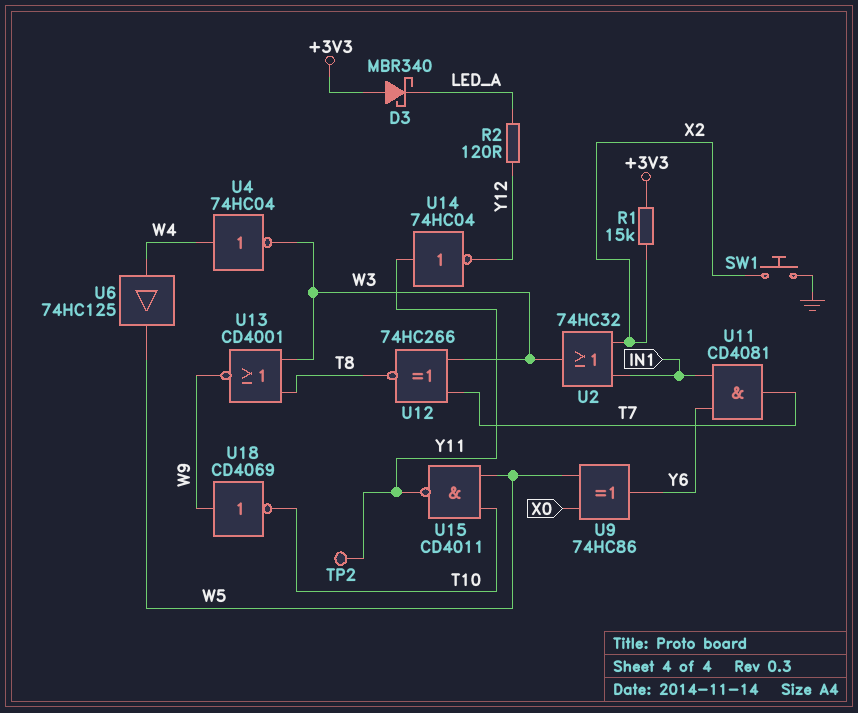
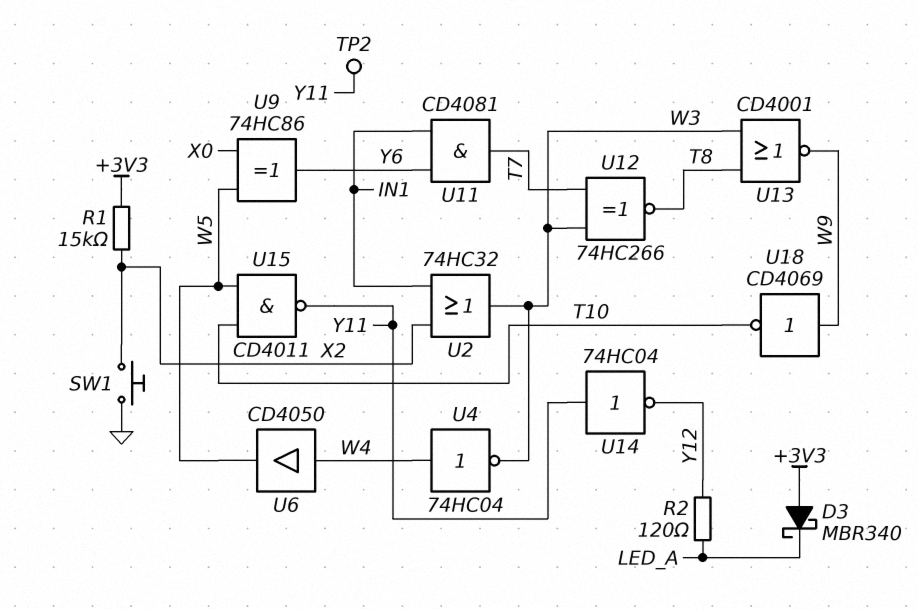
U6: buffer 74HC125 (in W4, out W5) -> buffer CD4050 (in W4, out W5)

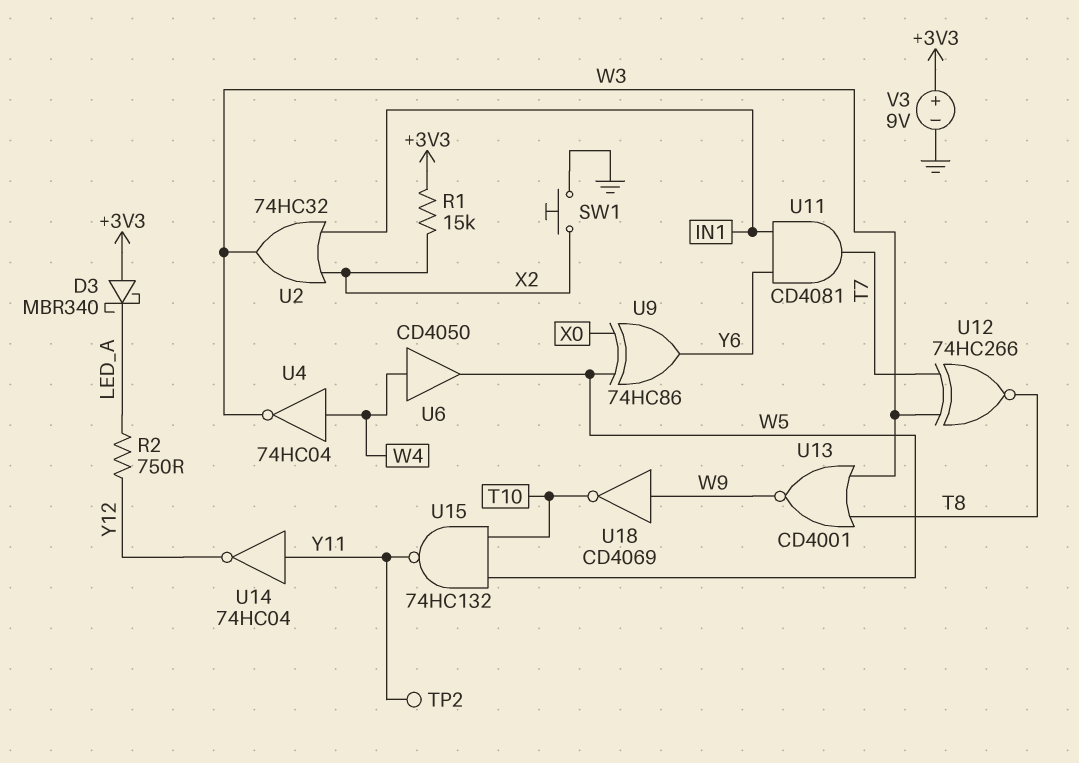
R2: 120 (LED_A, Y12) -> 750 (LED_A, Y12)
U15: NAND CD4011 (in T10, in W5, out Y11) -> NAND 74HC132 (in T10, in W5, out Y11)
V3: none -> 9V (plus +3V3, minus GND)

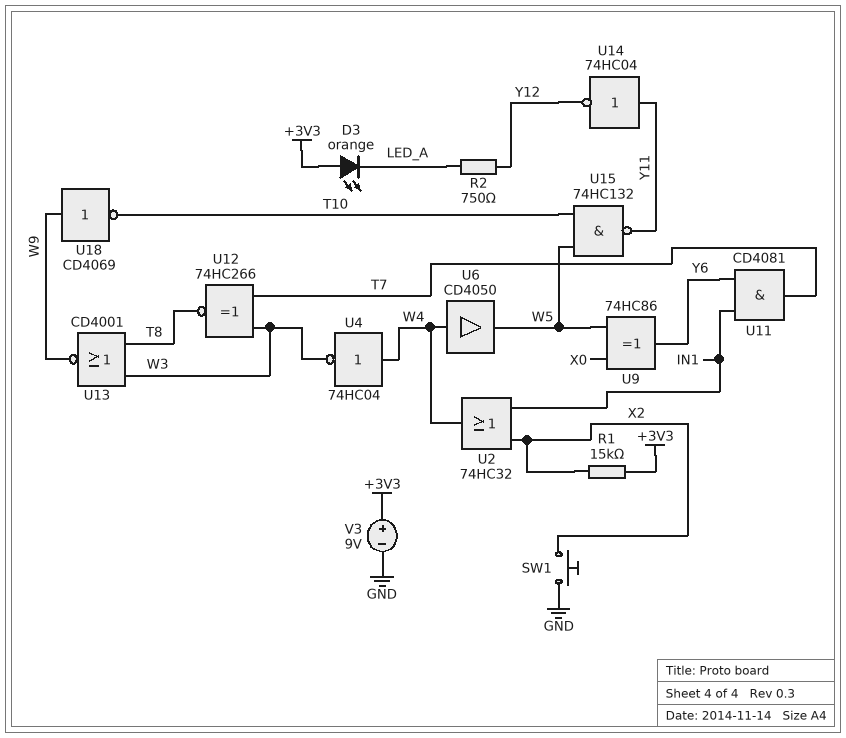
D3: schottky MBR340 (A +3V3, K LED_A) -> LED orange (A +3V3, K LED_A)
TP2: test point (Y11) -> none
U2: OR 74HC32 (in IN1, in X2, out W3) -> OR 74HC32 (in IN1, in X2, out W4)

